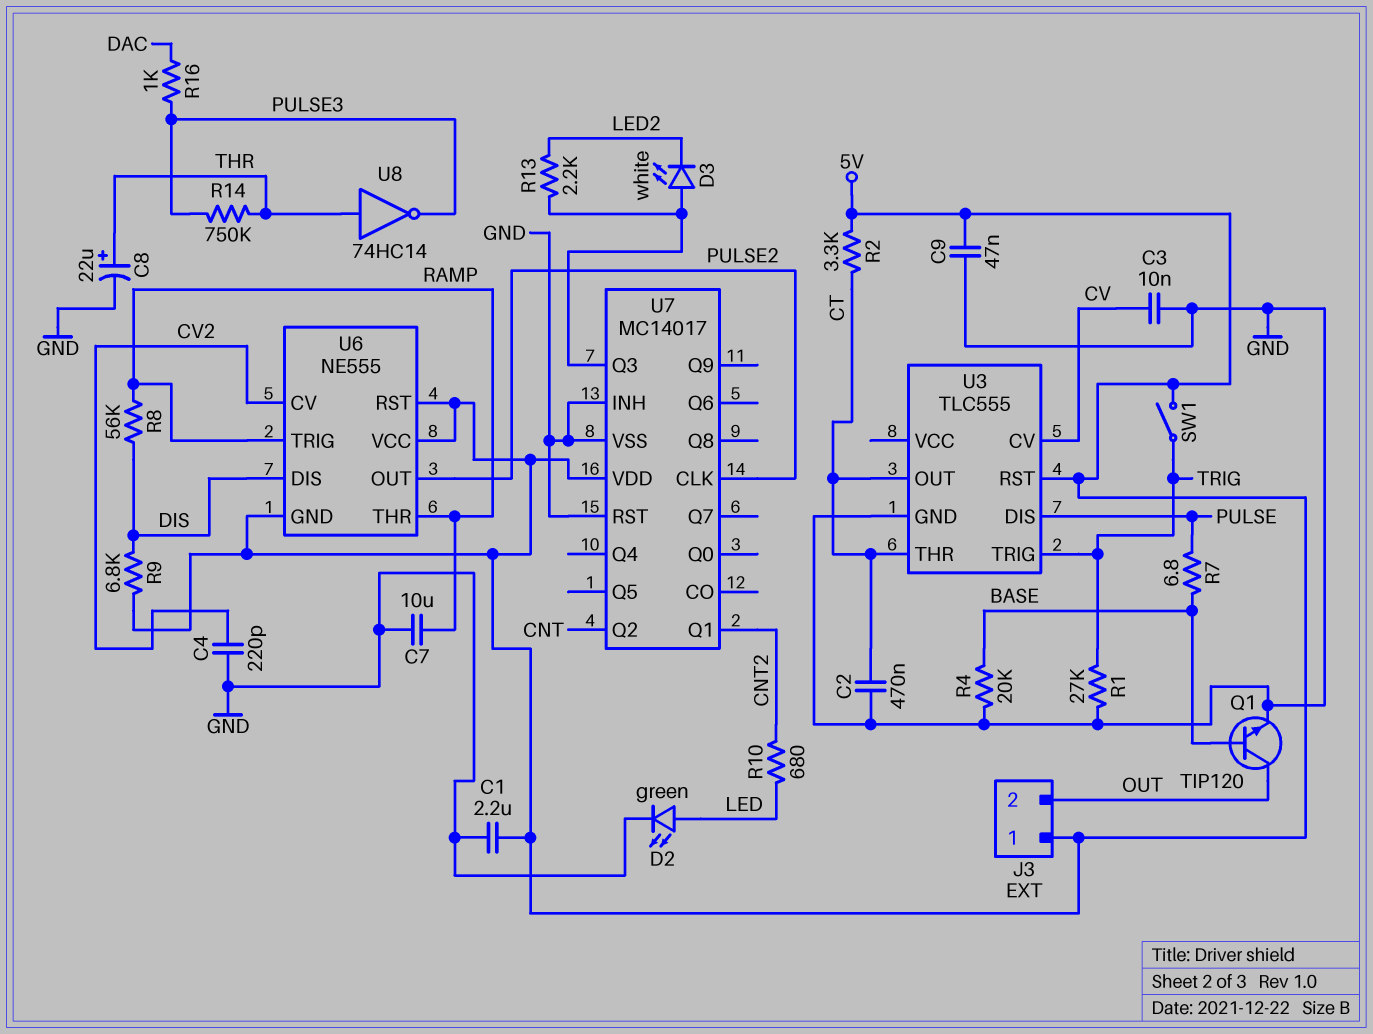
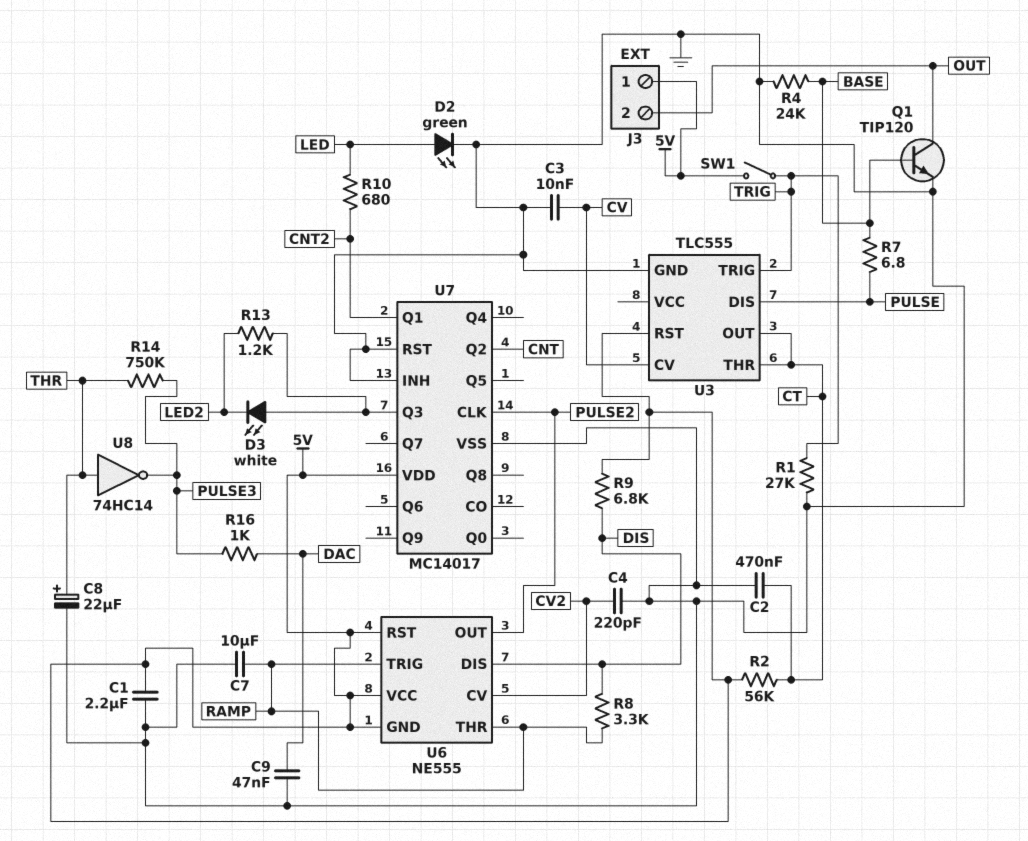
C9: 47nF (5V, GND) -> 47nF (DAC, GND)
R2: 3.3k (5V, CT) -> 56k (5V, CT)
R4: 20k (BASE, GND) -> 24k (BASE, GND)
R8: 56k (DIS, RAMP) -> 3.3k (DIS, RAMP)
R13: 2.2k (LED2, U7/Q3) -> 1.2k (LED2, U7/Q3)

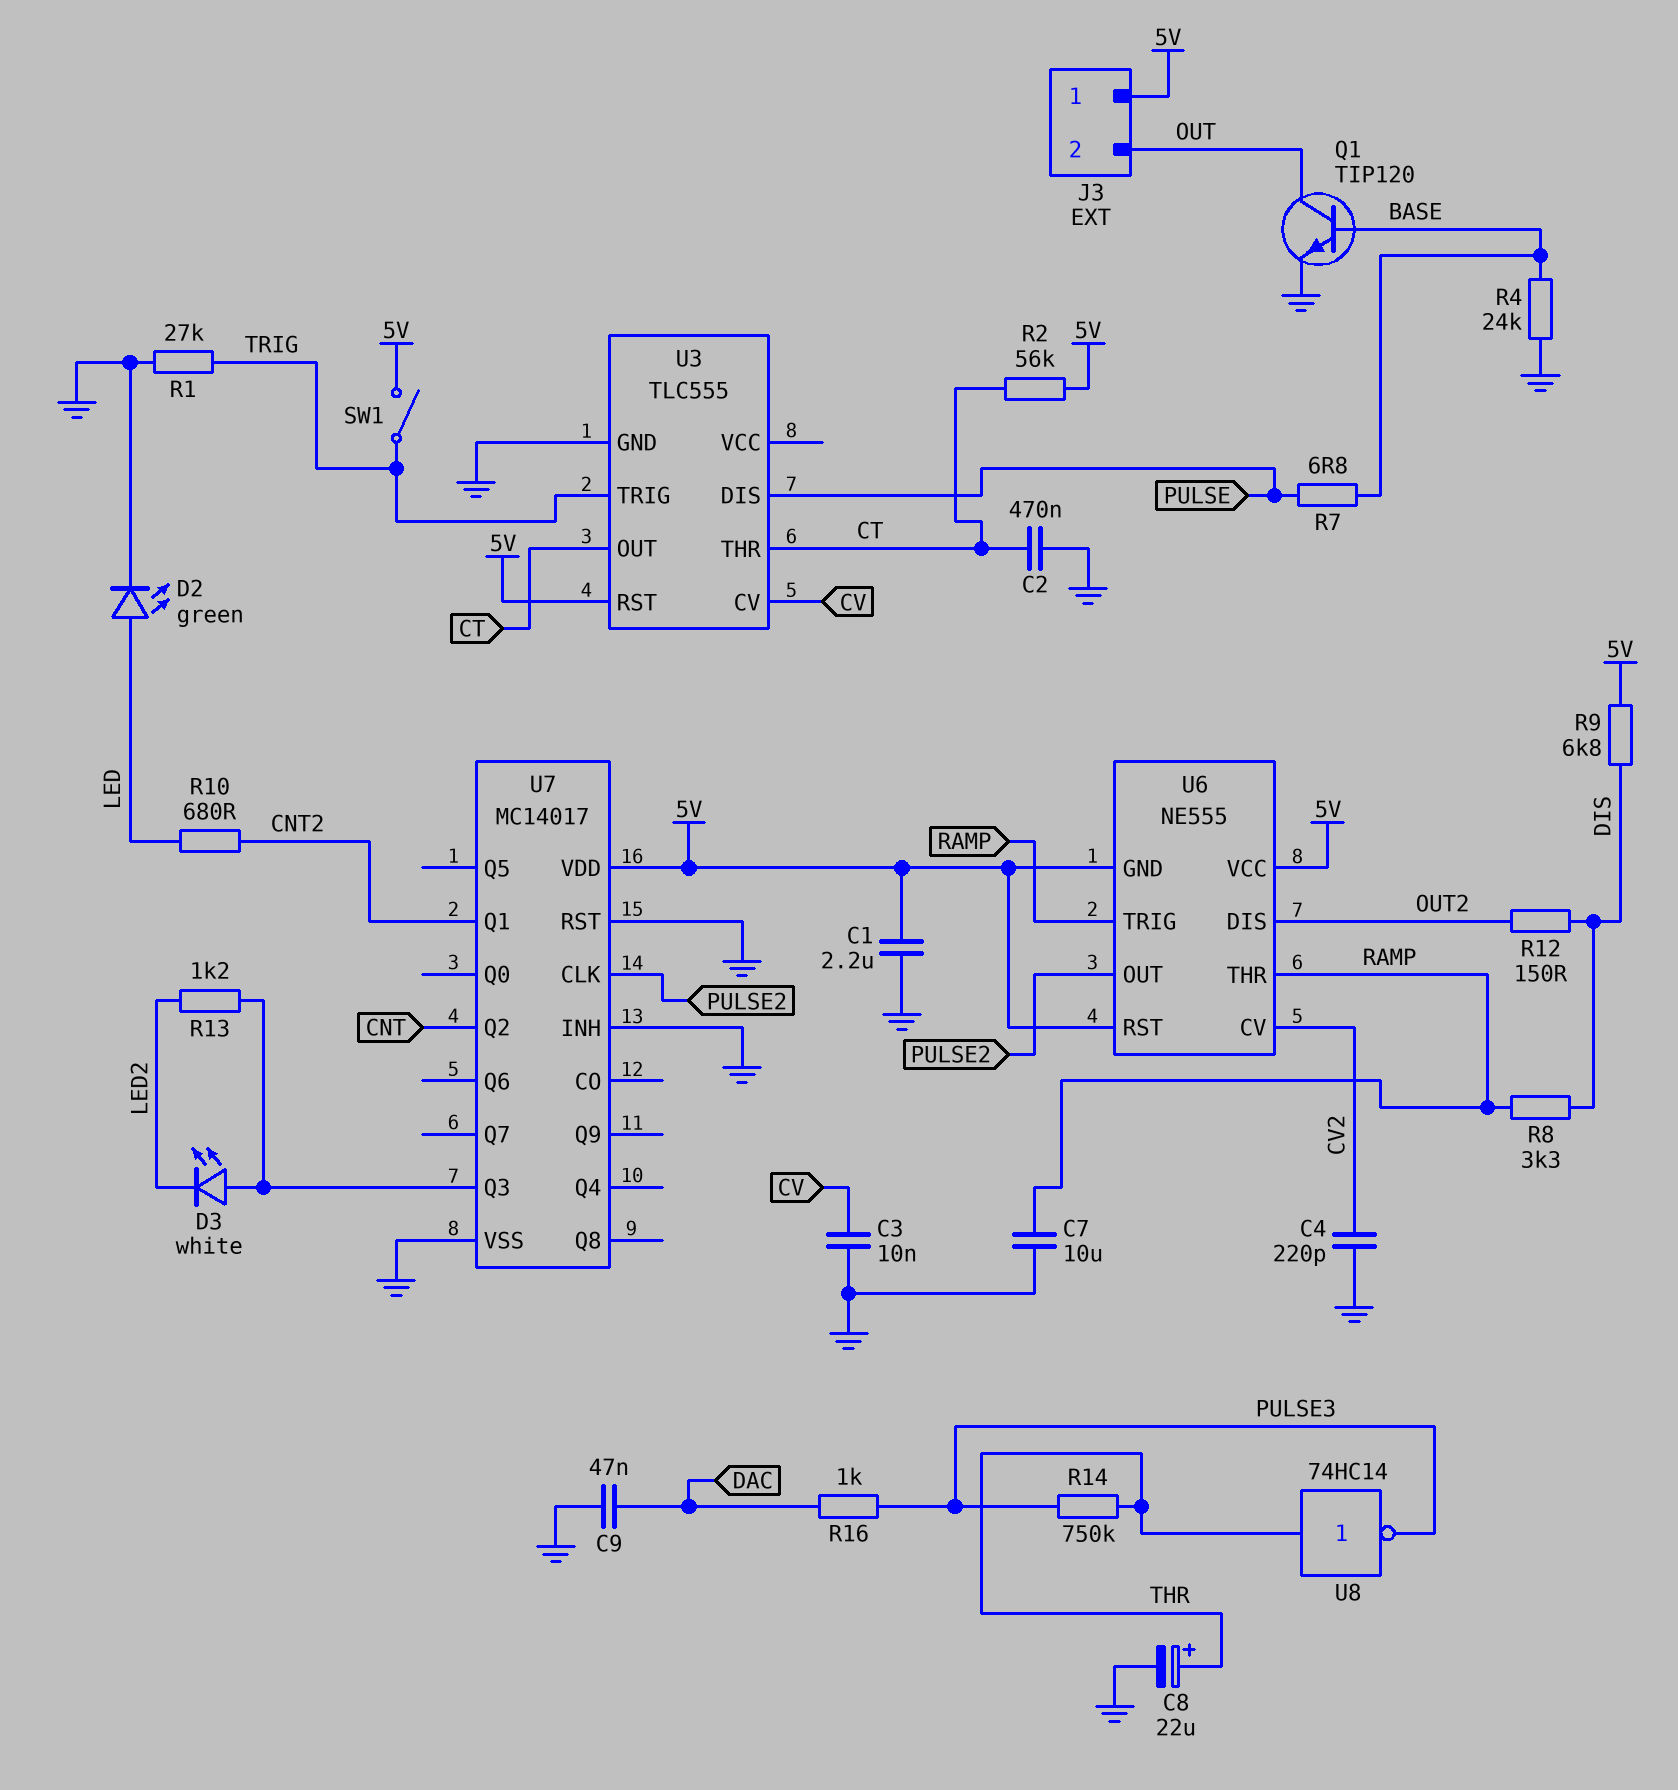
R12: none -> 150 (DIS, OUT2)
U6 pin DIS: DIS -> OUT2

